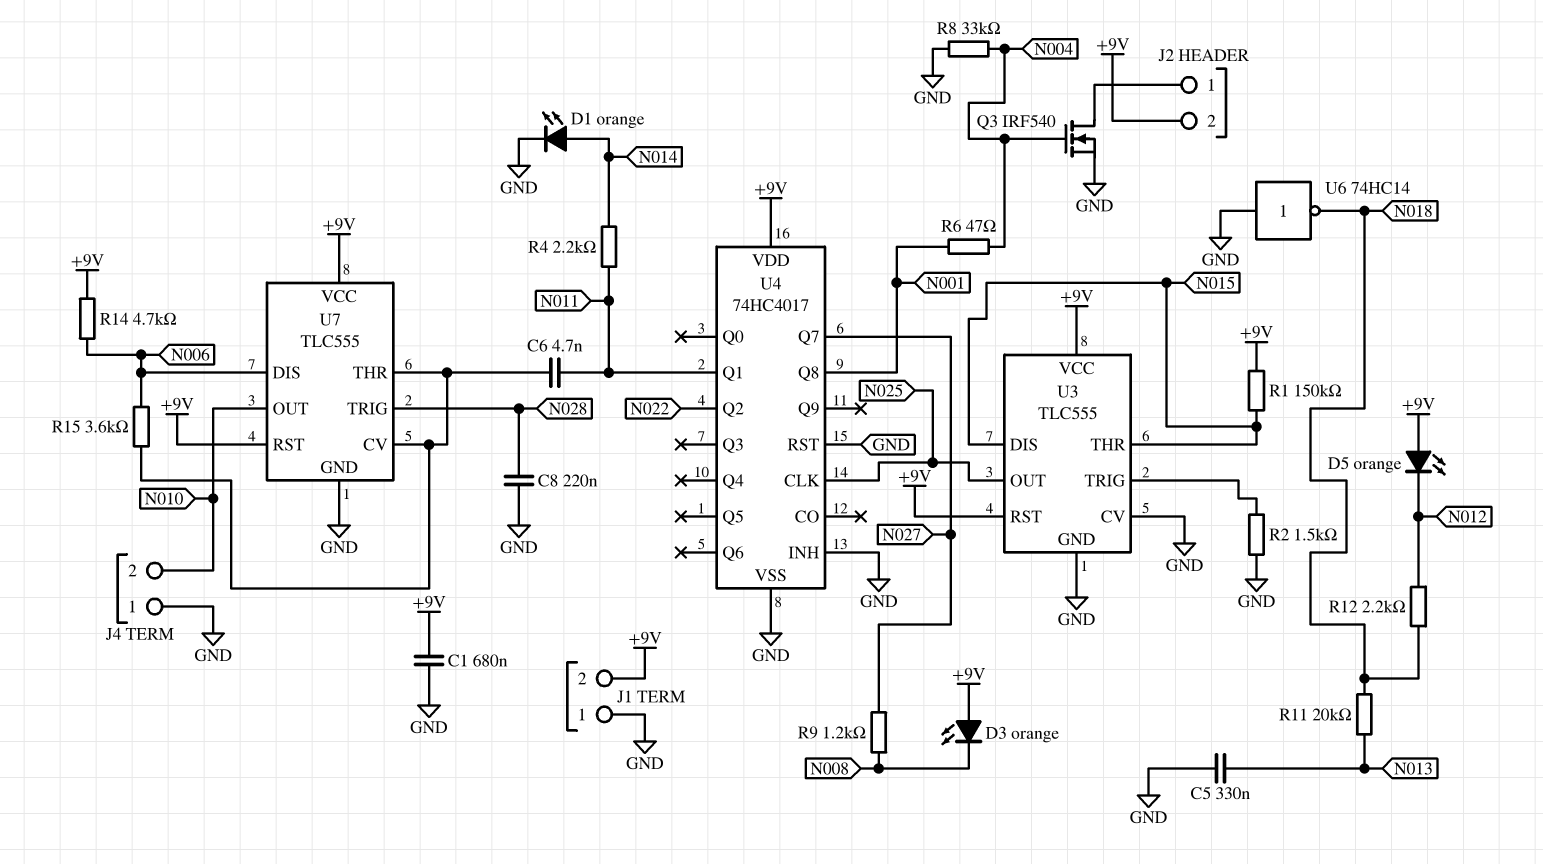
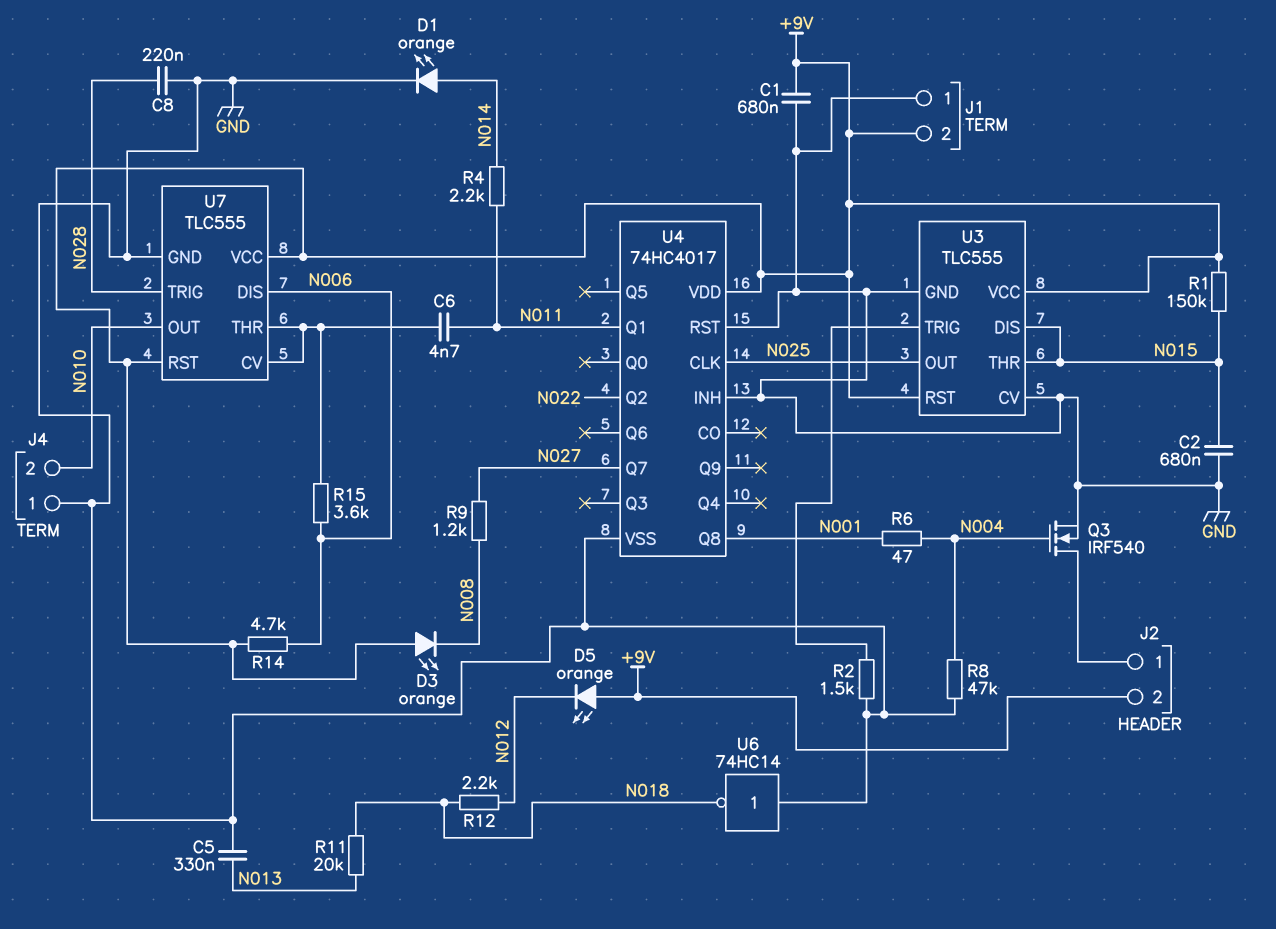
C2: none -> 680nF (GND, N015)
R8: 33k (GND, N004) -> 47k (GND, N004)

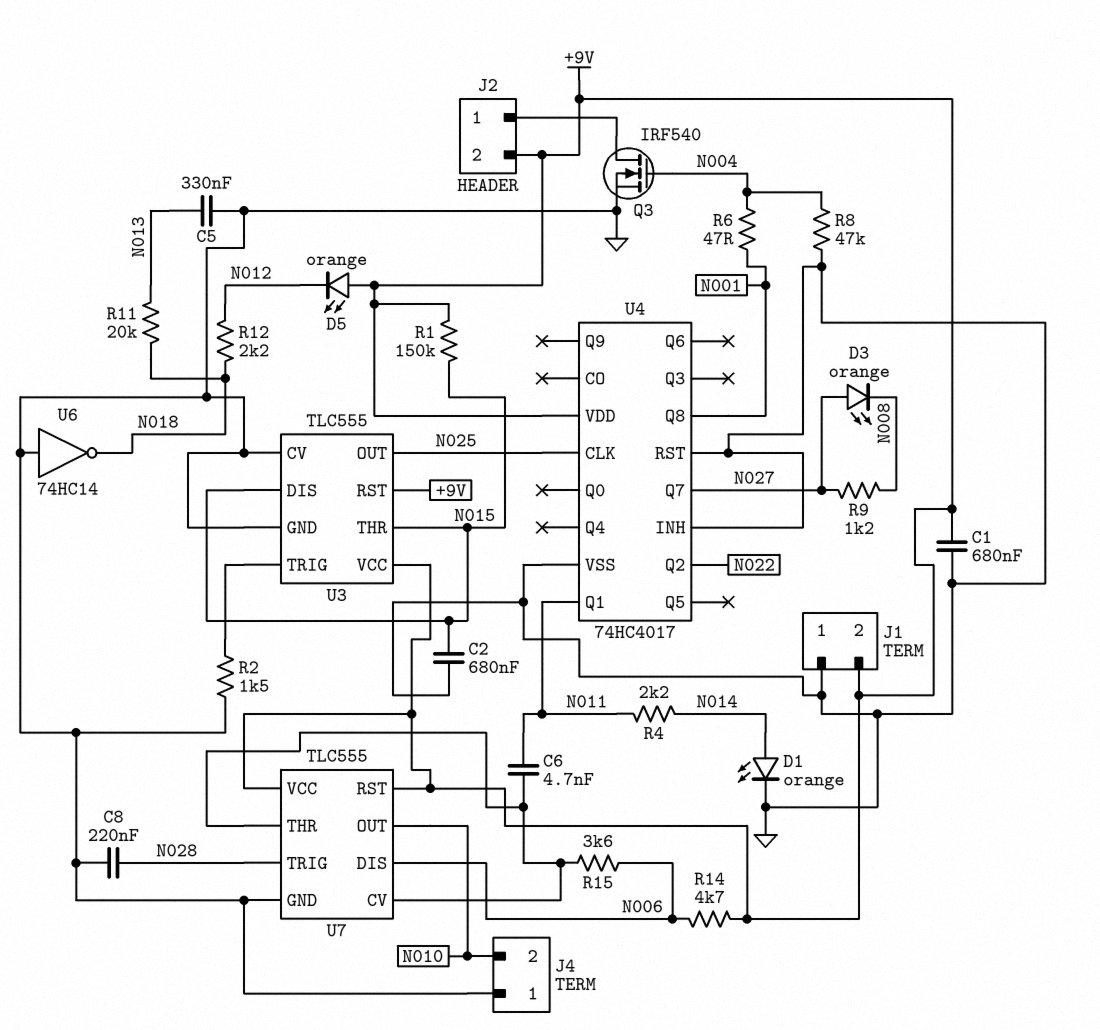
D3: LED orange (A +9V, K N008) -> LED orange (A N027, K N008)

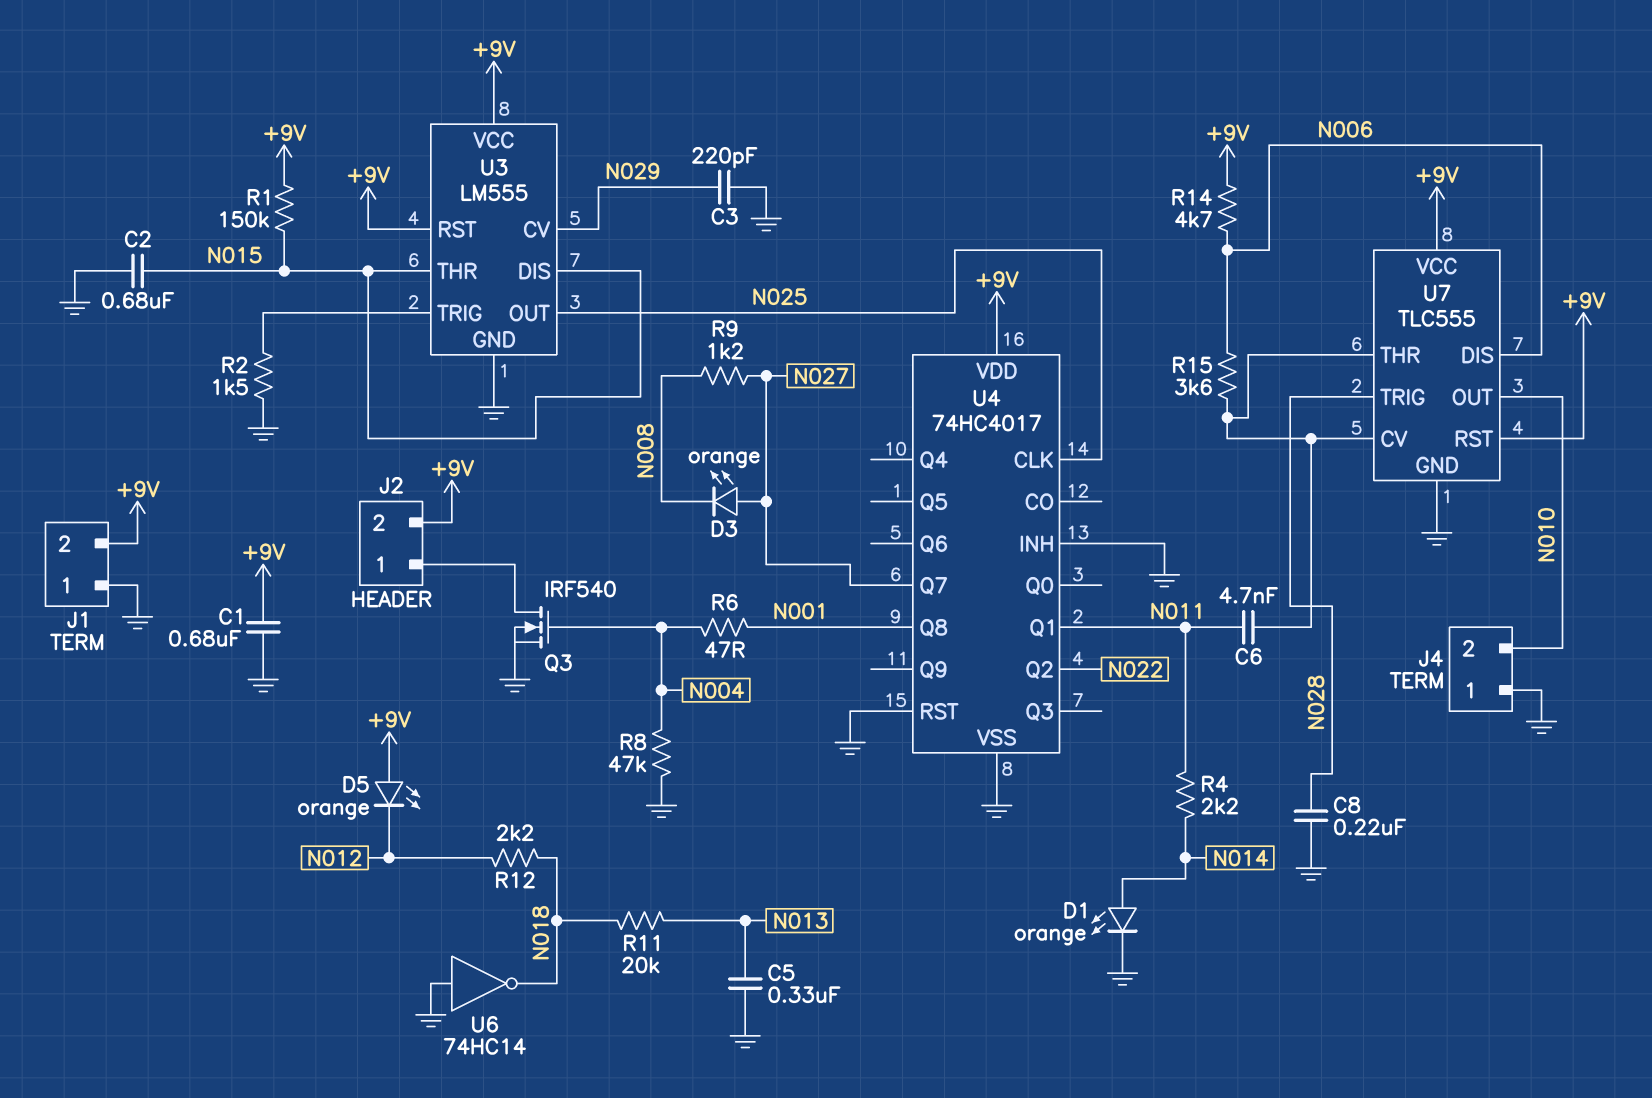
C3: none -> 220pF (GND, N029)
U3: TLC555 -> LM555
U3 pin CV: GND -> N029

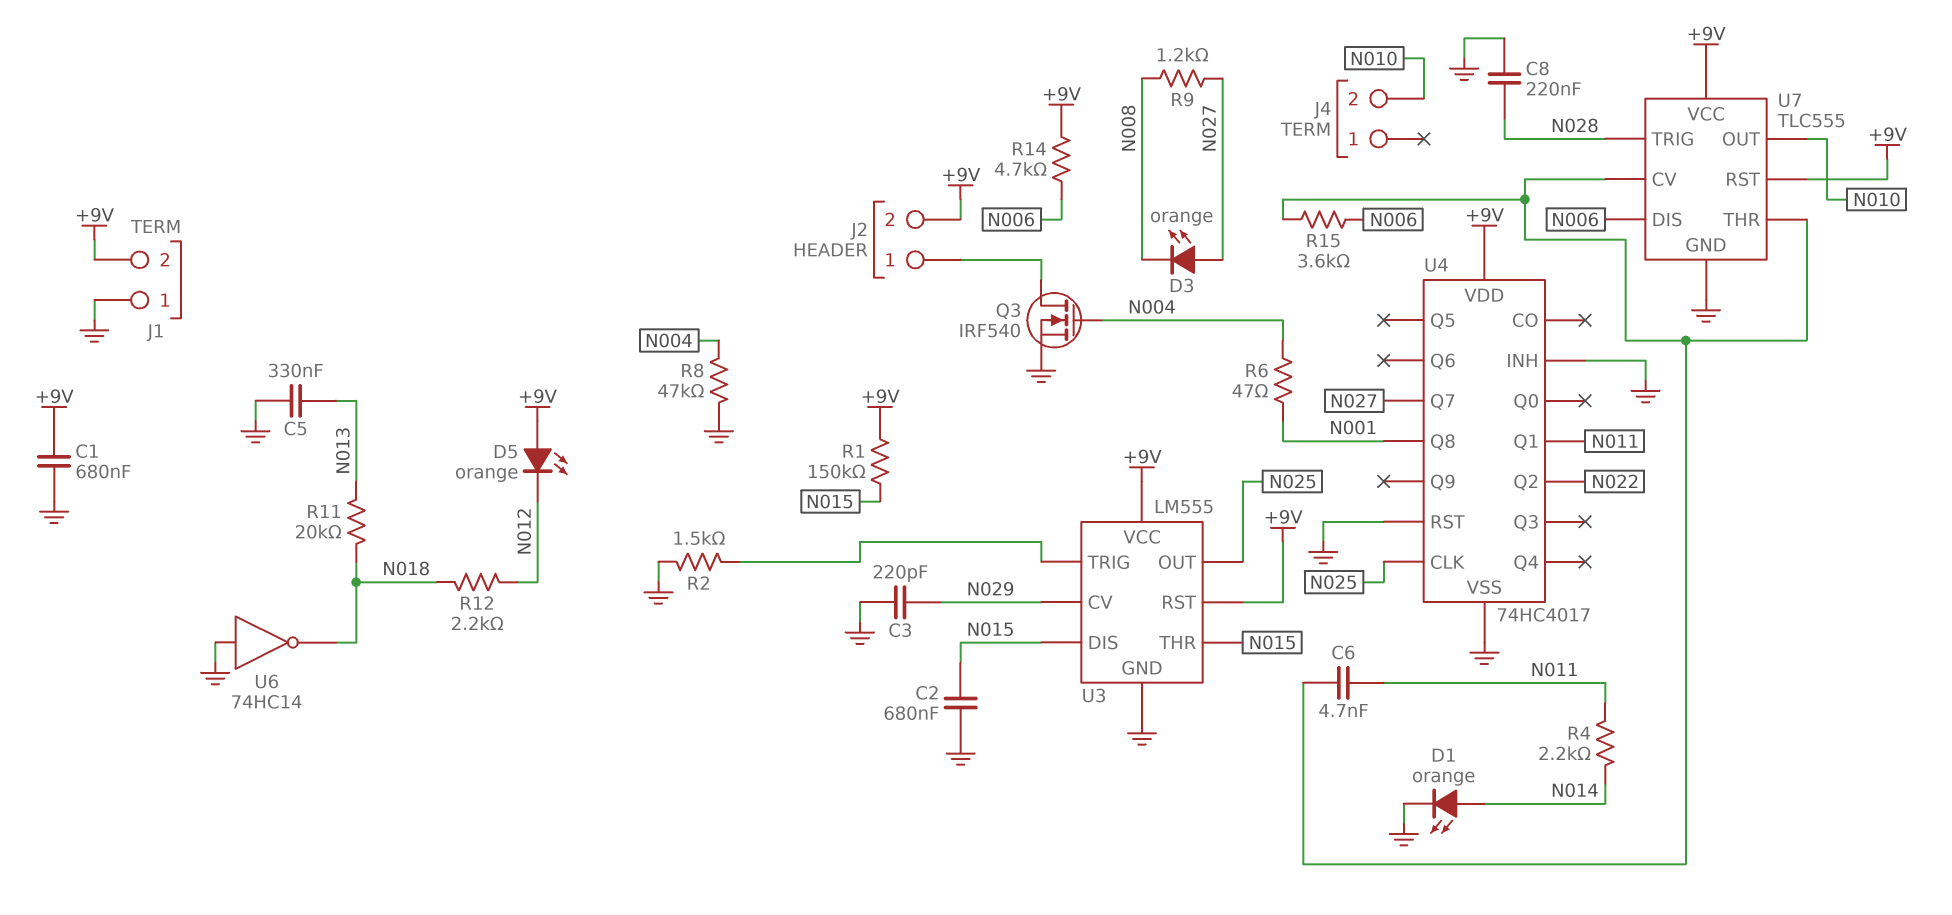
J4 pin 1: GND -> none

